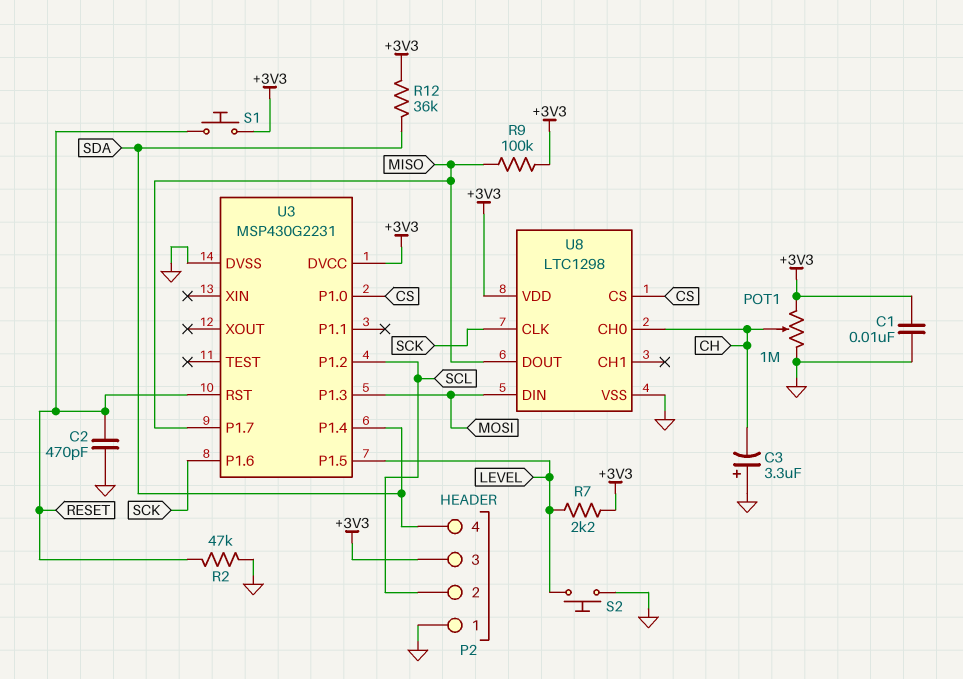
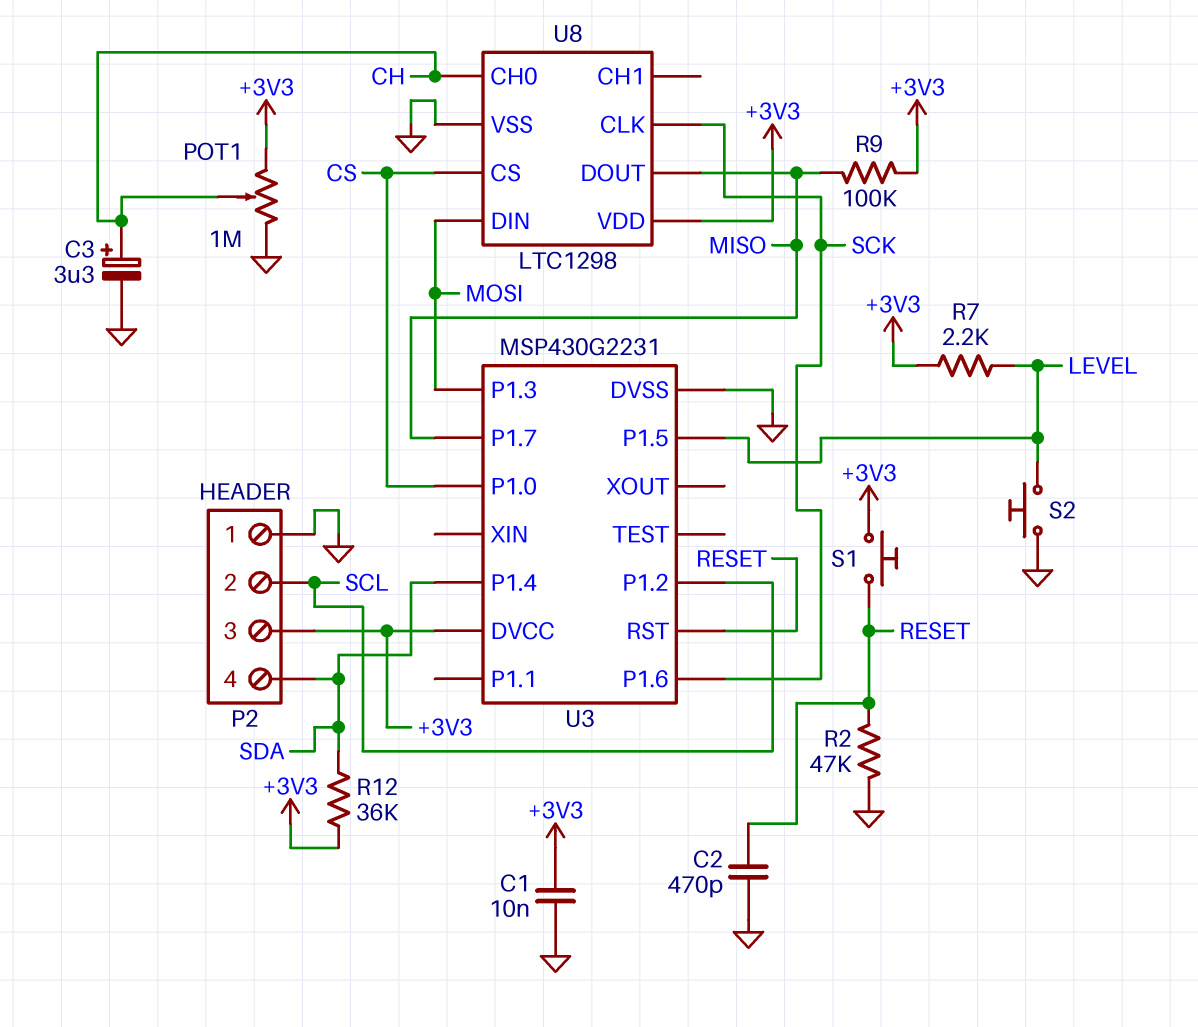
C3: 3.3uF (plus GND, minus CH) -> 3.3uF (plus CH, minus GND)

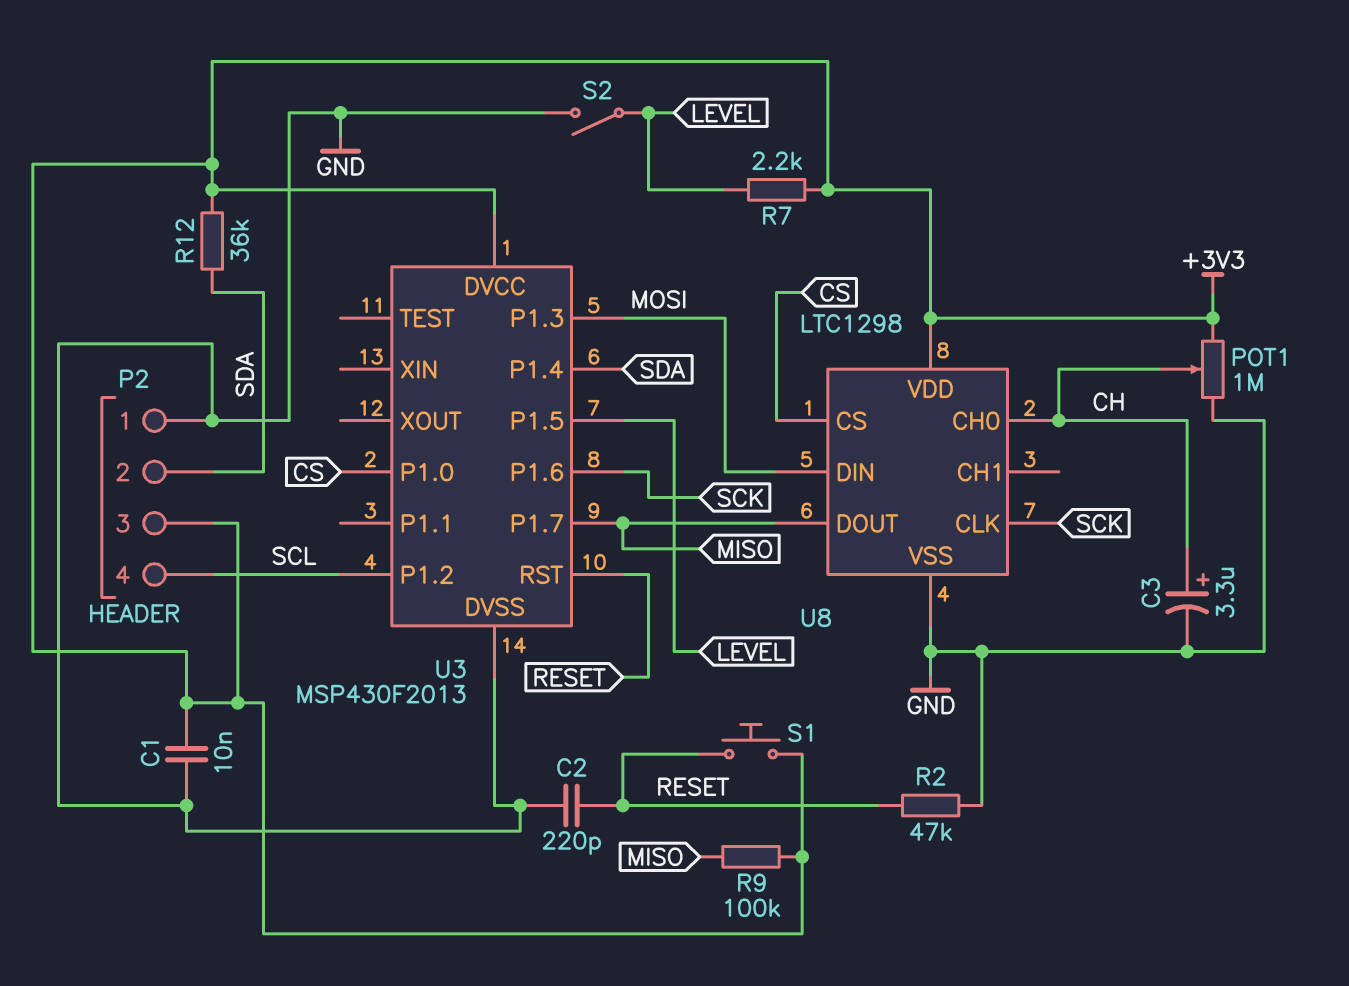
C2: 470pF (GND, RESET) -> 220pF (GND, RESET)
P2 pin 2: SCL -> SDA
P2 pin 4: SDA -> SCL
S2: button (GND, LEVEL) -> switch (GND, LEVEL)
U3: MSP430G2231 -> MSP430F2013

